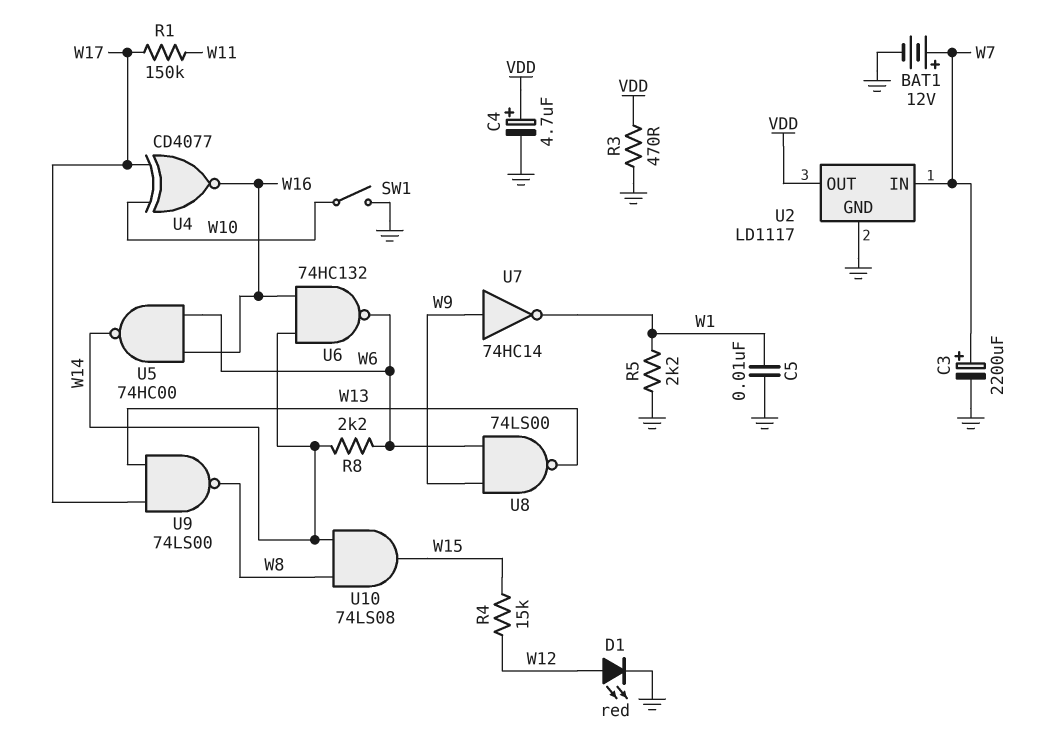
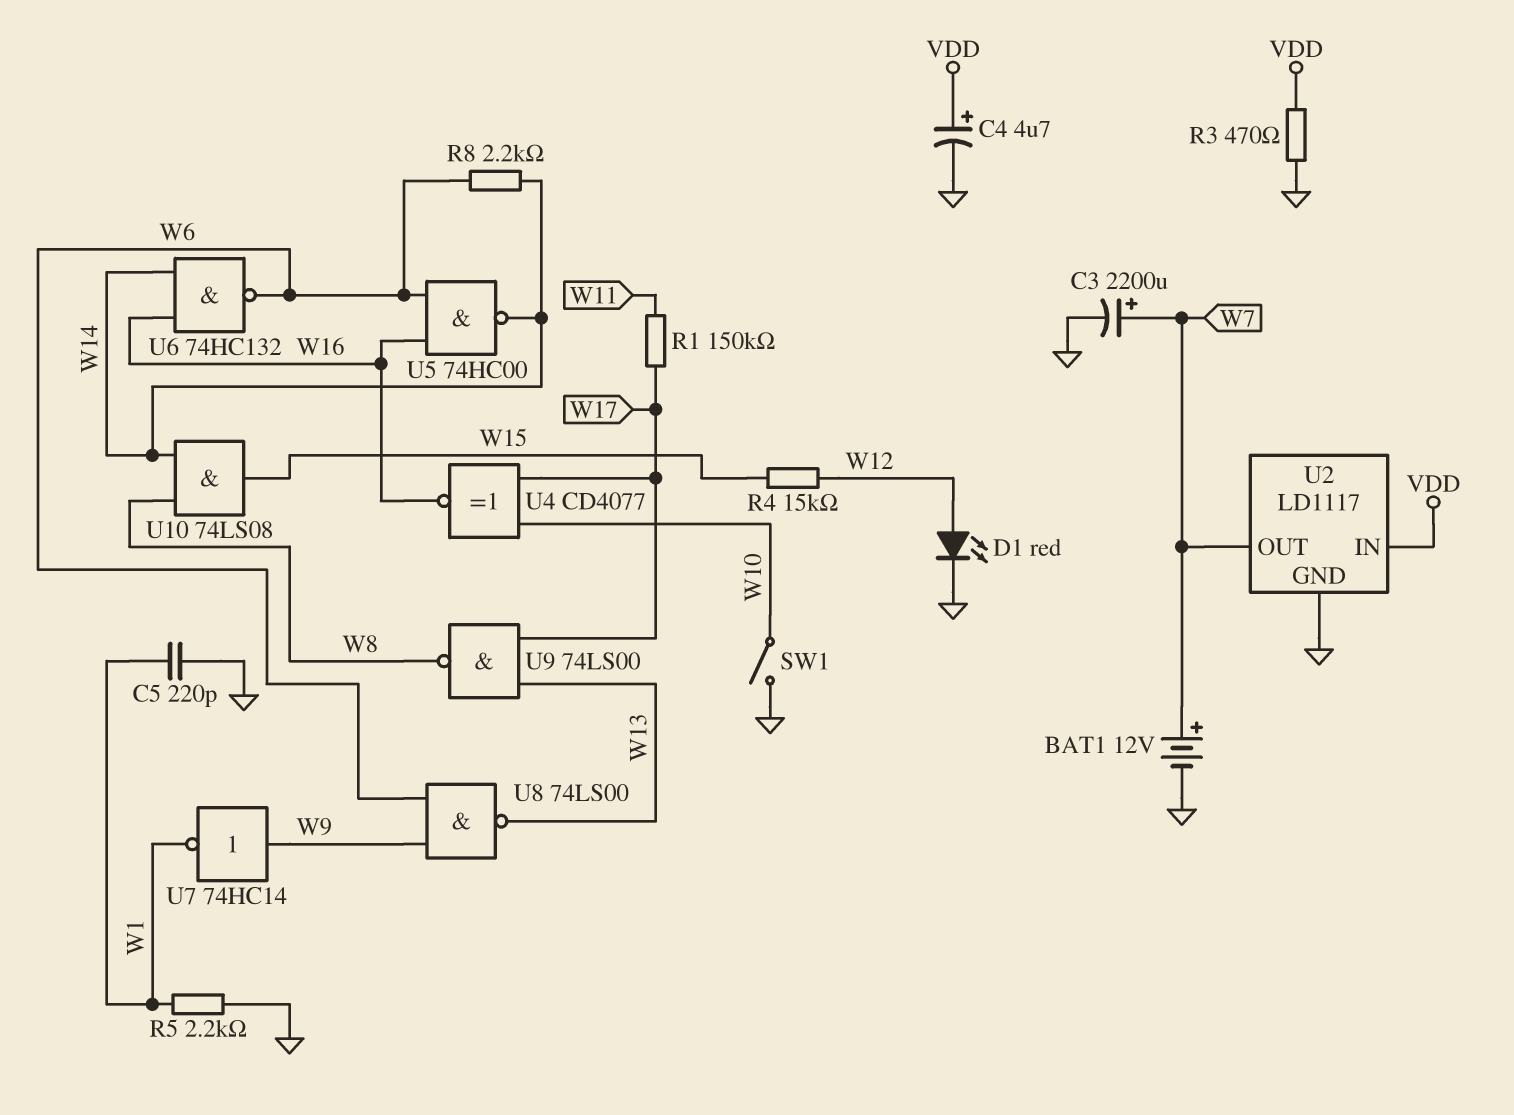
C5: 10nF (GND, W1) -> 220pF (GND, W1)
U2 pin IN: W7 -> VDD
U2 pin OUT: VDD -> W7

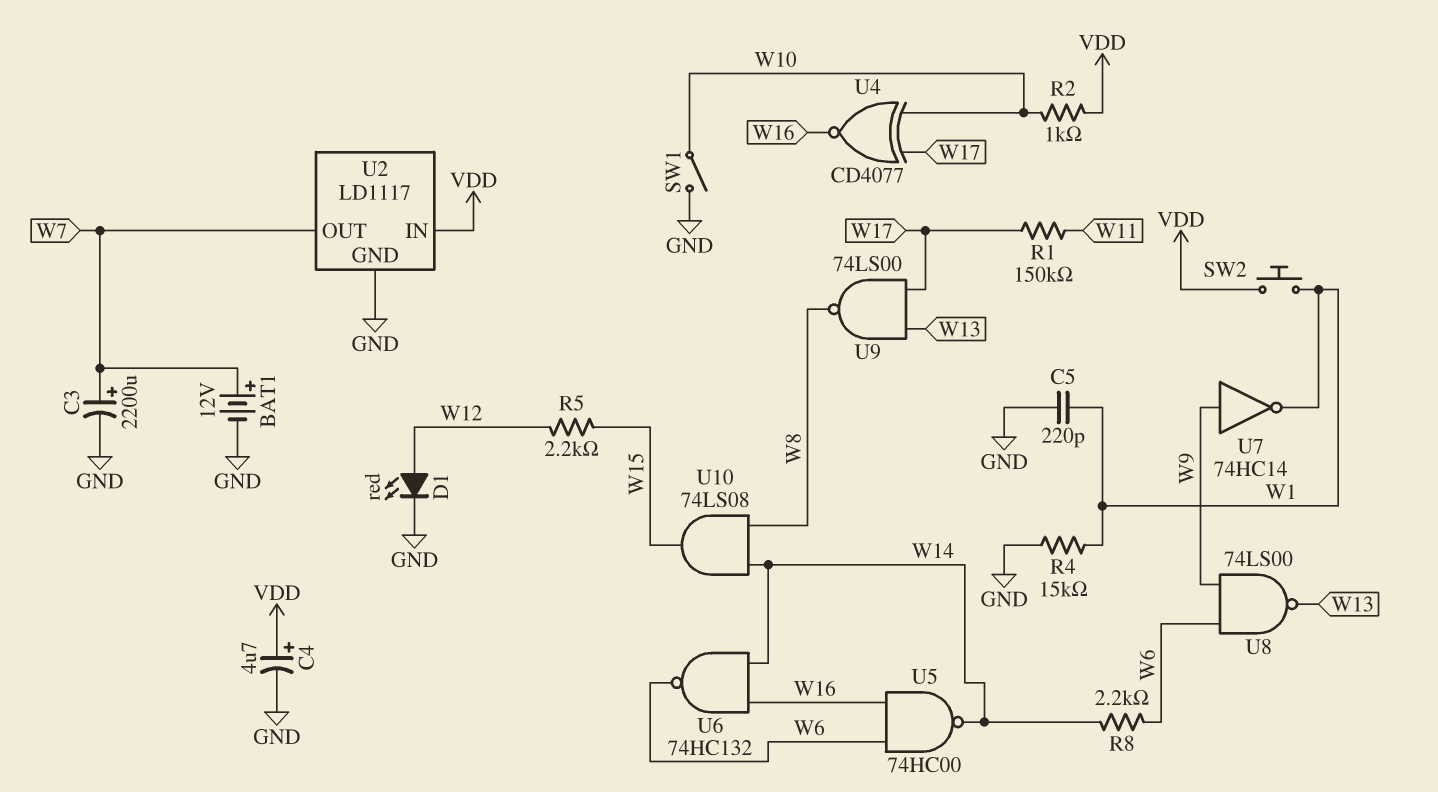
R2: none -> 1k (VDD, W10)
R3: 470 (GND, VDD) -> none
R4: 15k (W12, W15) -> 15k (GND, W1)
R5: 2.2k (GND, W1) -> 2.2k (W12, W15)
SW2: none -> button (VDD, W1)

